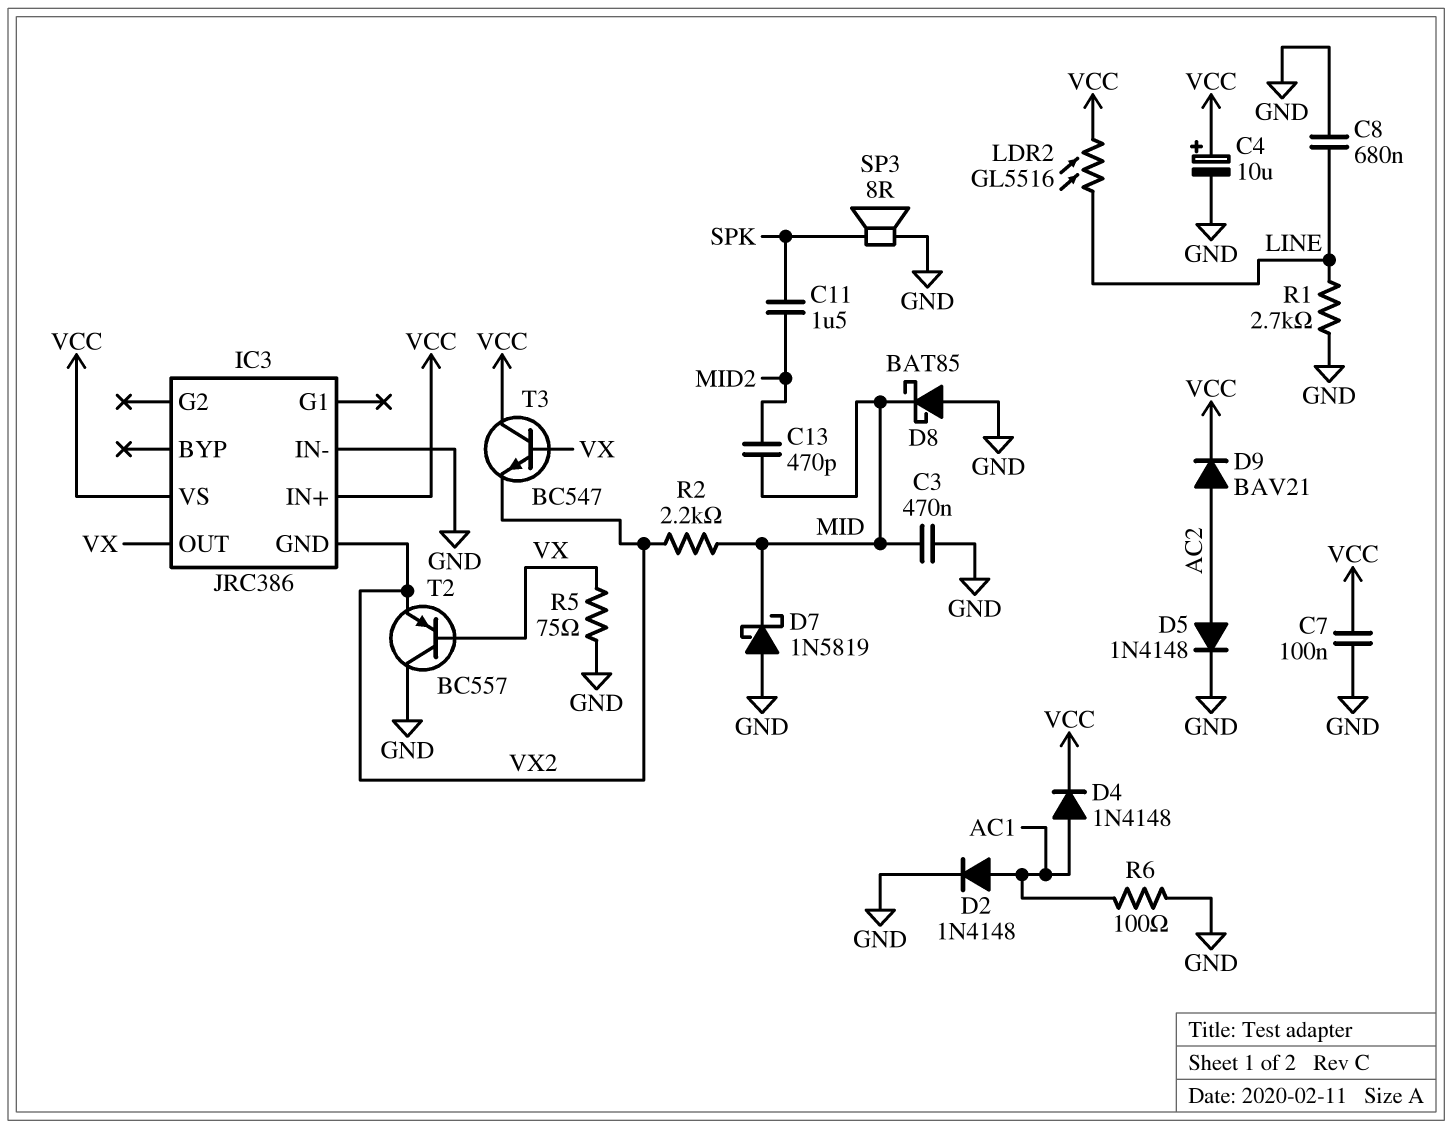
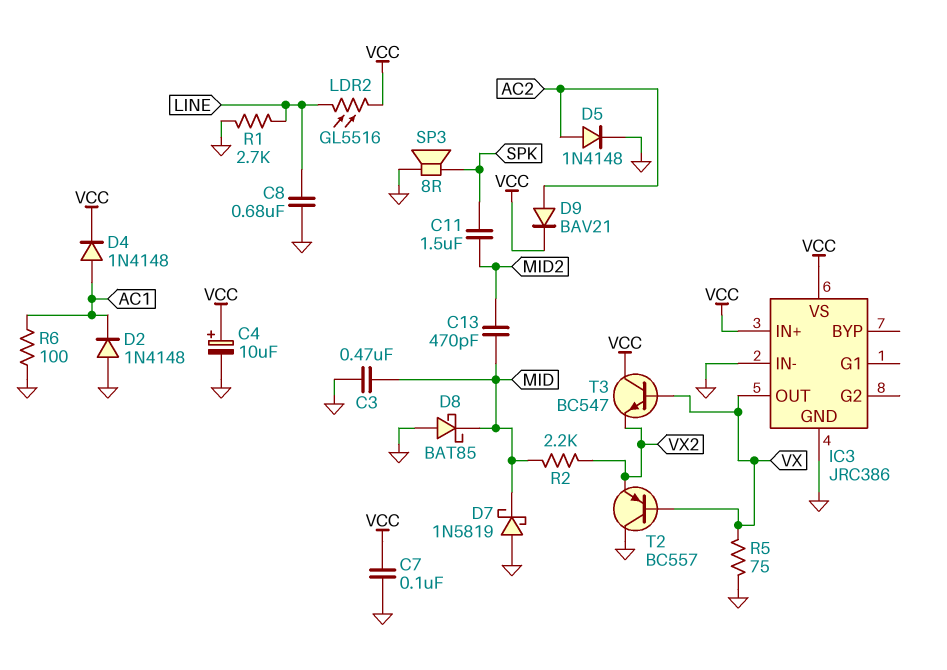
D2: diode 1N4148 (A AC1, K GND) -> diode 1N4148 (A GND, K AC1)
IC3 pin GND: VX2 -> GND

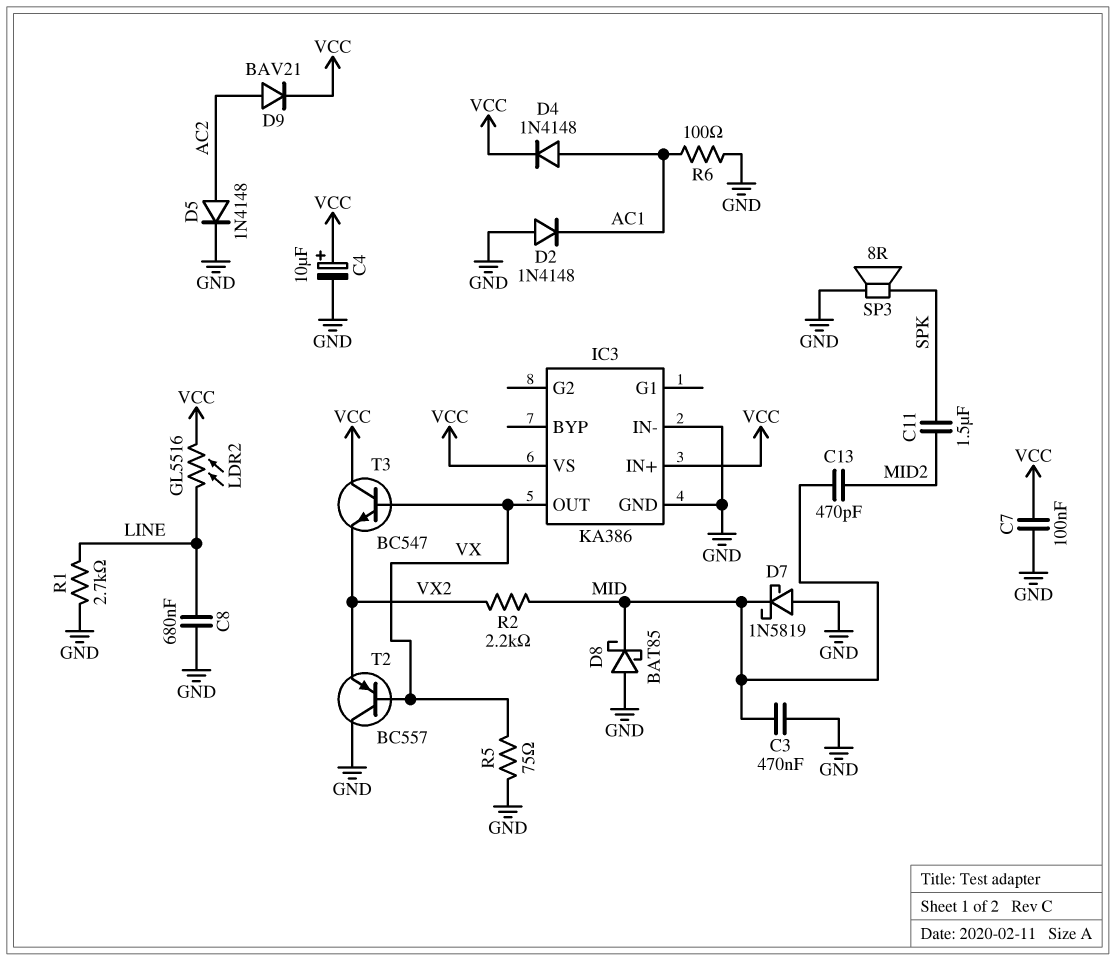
IC3: JRC386 -> KA386

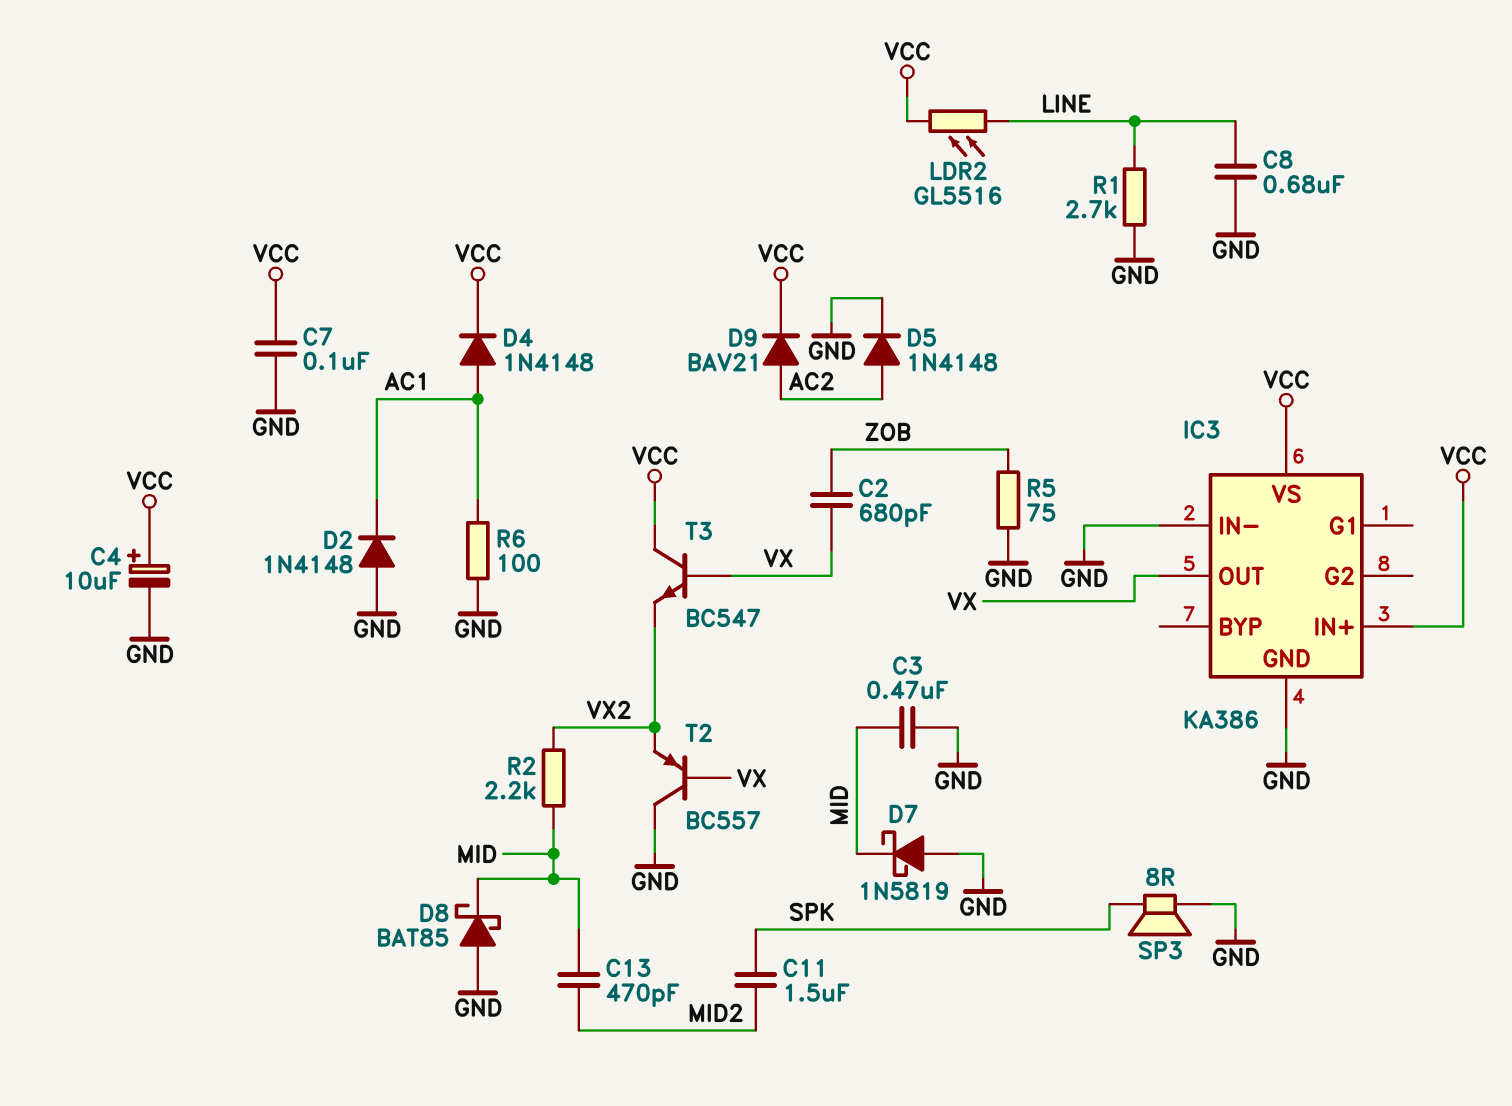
C2: none -> 680pF (VX, ZOB)
R5: 75 (GND, VX) -> 75 (GND, ZOB)

